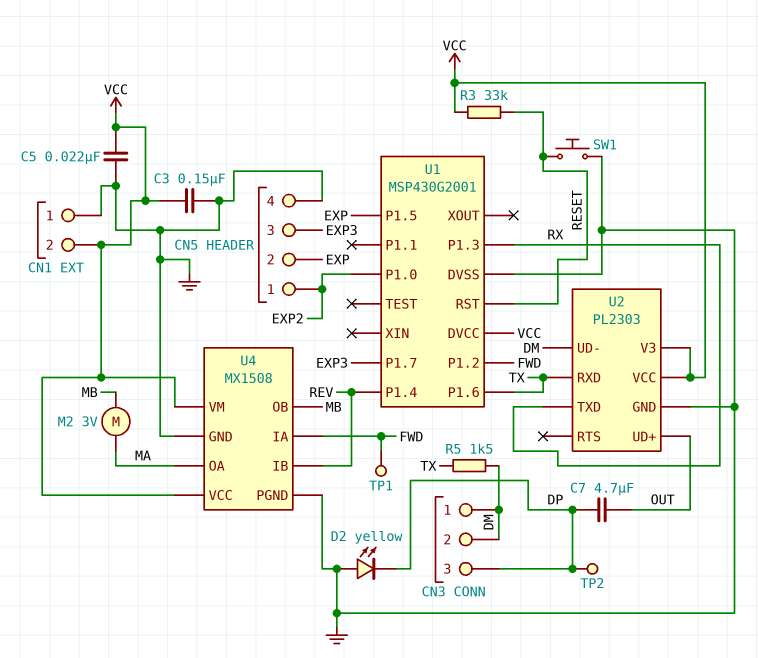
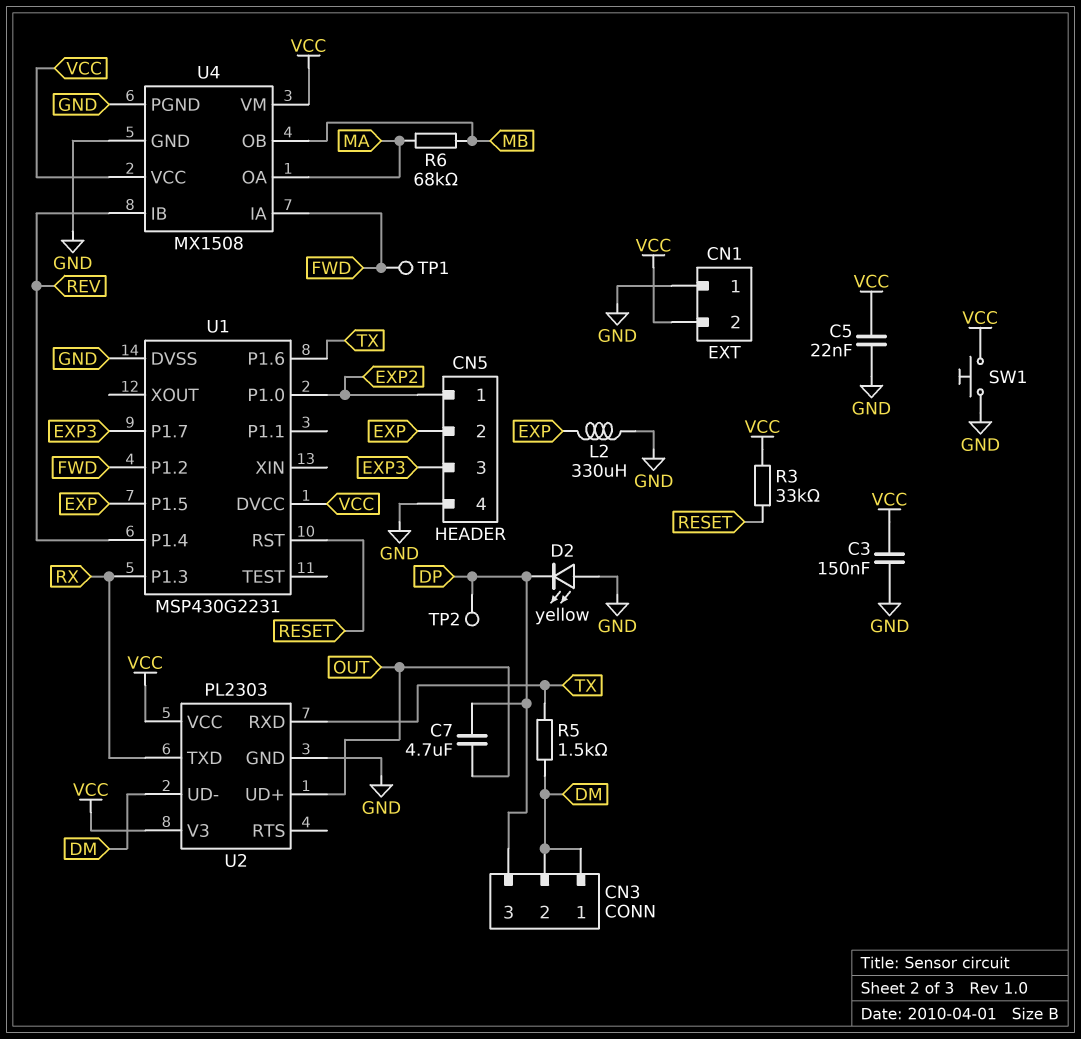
L2: none -> 330uH (EXP, GND)
M2: motor 3V (MA, MB) -> none
R6: none -> 68k (MA, MB)
SW1: button (GND, RESET) -> button (GND, VCC)
U1: MSP430G2001 -> MSP430G2231

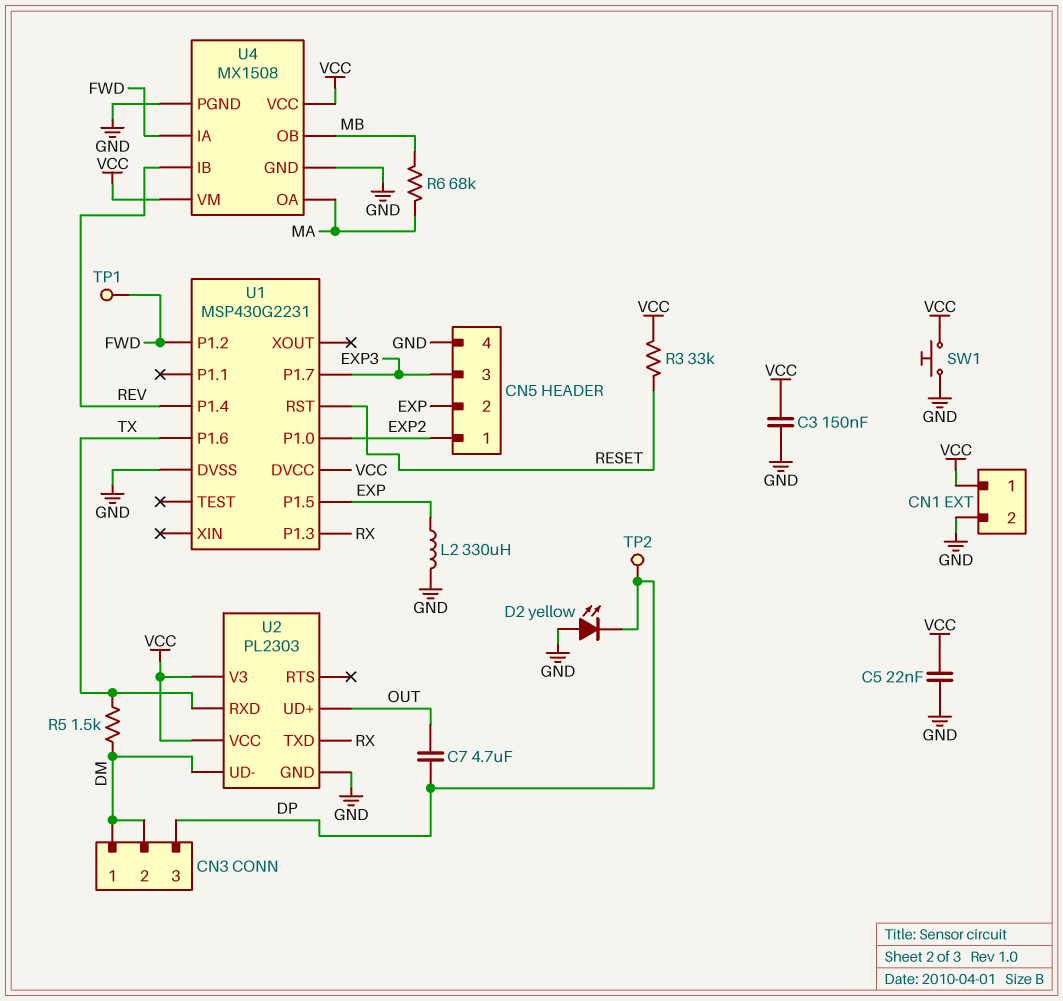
CN1 pin 1: GND -> VCC
CN1 pin 2: VCC -> GND

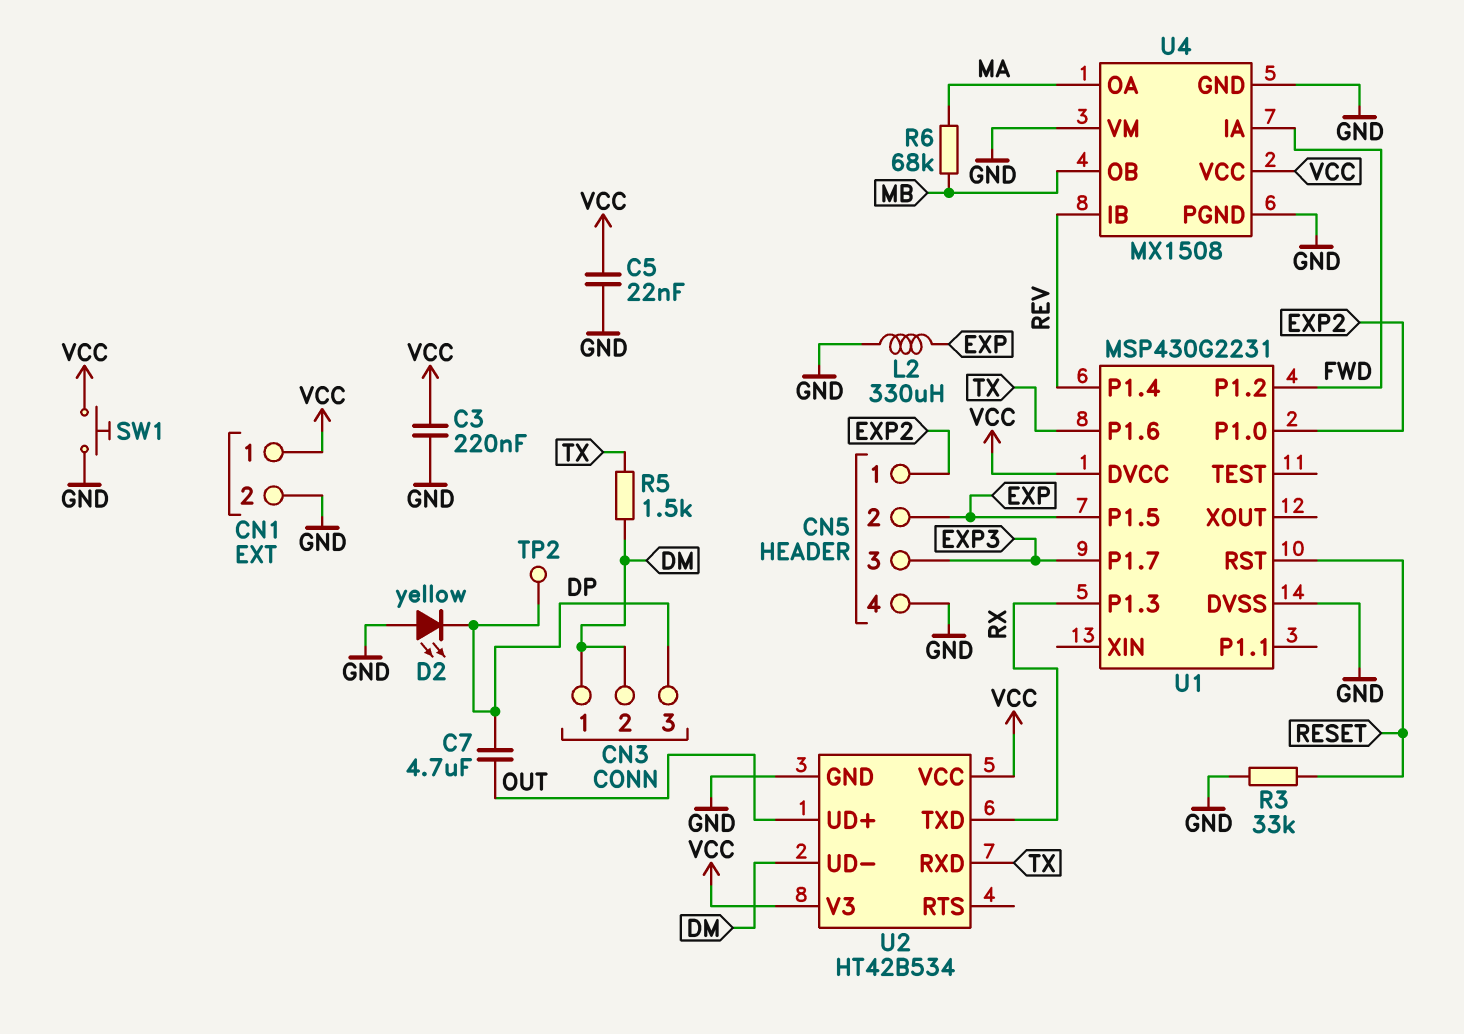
C3: 150nF (GND, VCC) -> 220nF (GND, VCC)
R3: 33k (RESET, VCC) -> 33k (GND, RESET)
TP1: test point (FWD) -> none
U2: PL2303 -> HT42B534
U4 pin VM: VCC -> GND

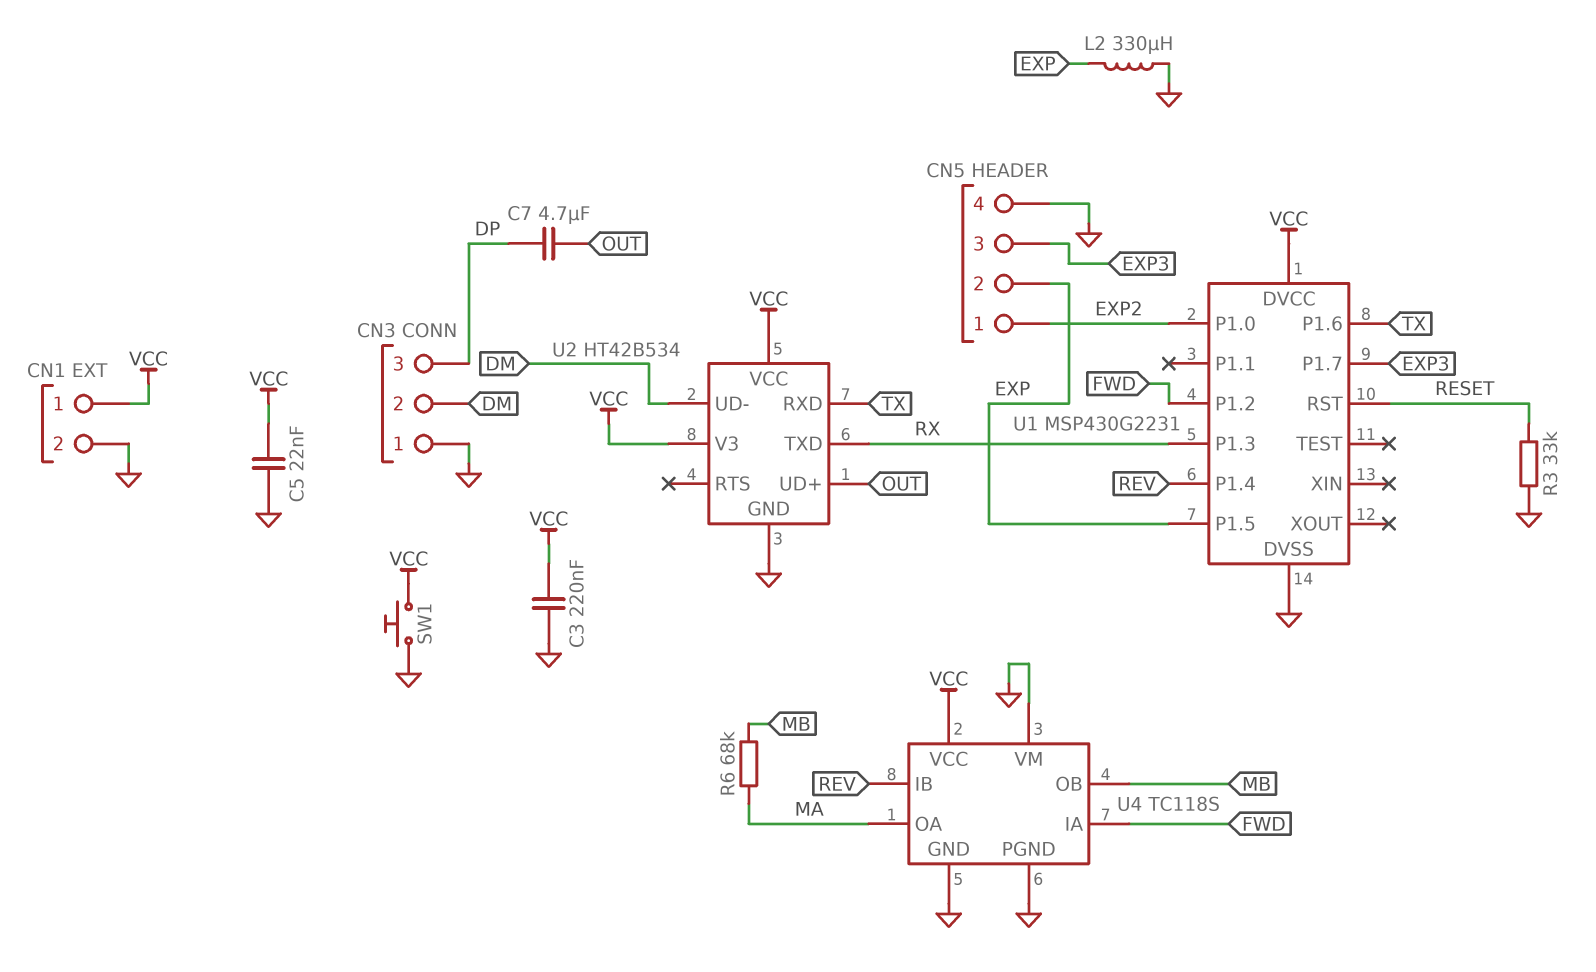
CN3 pin 1: DM -> GND
D2: LED yellow (A GND, K DP) -> none
R5: 1.5k (DM, TX) -> none
TP2: test point (DP) -> none
U4: MX1508 -> TC118S

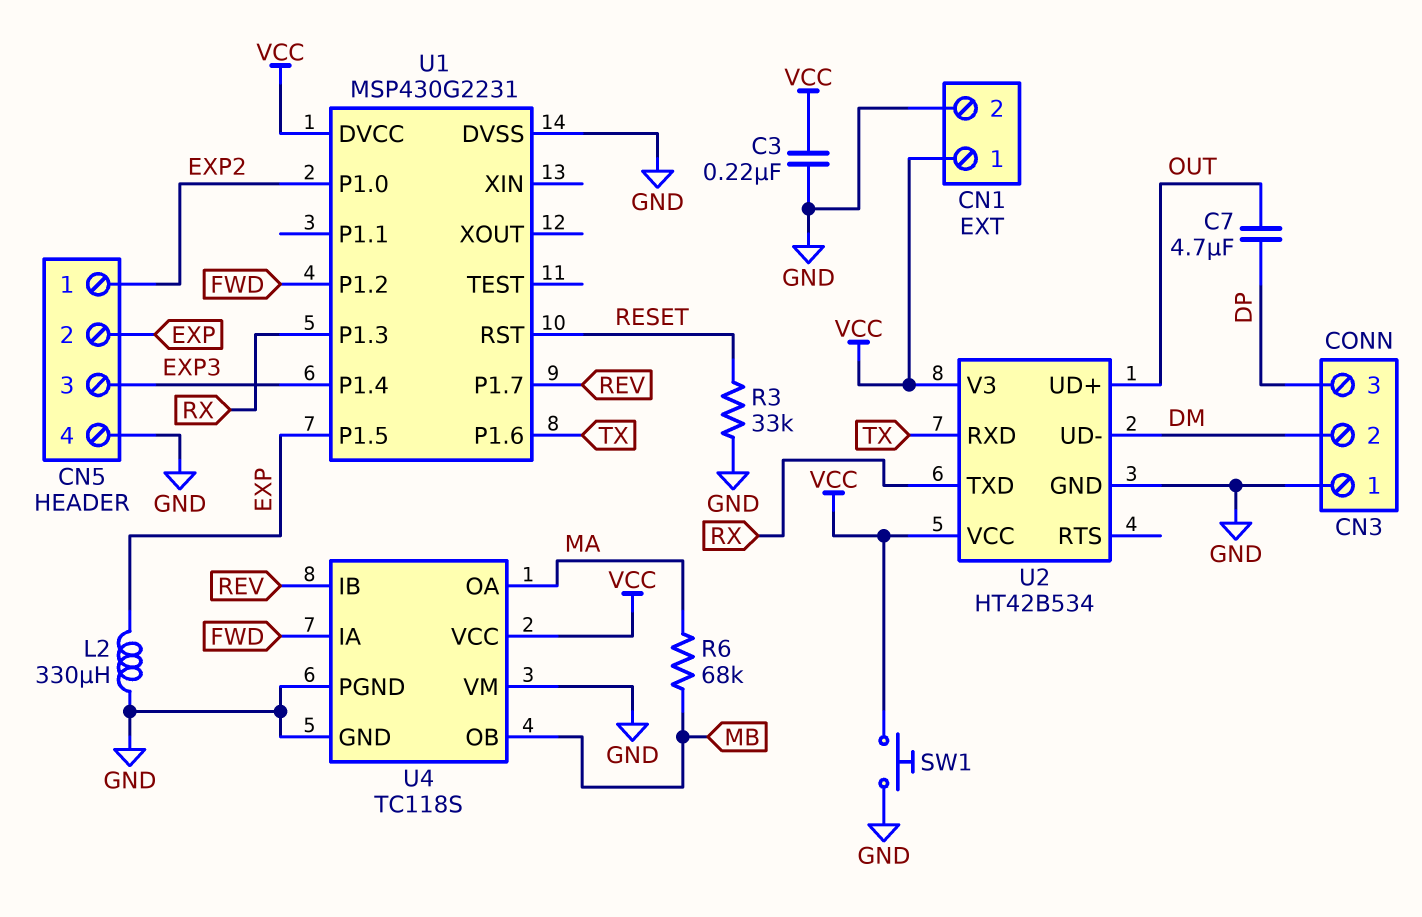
C5: 22nF (GND, VCC) -> none
U1 pin P1.4: REV -> EXP3
U1 pin P1.7: EXP3 -> REV

